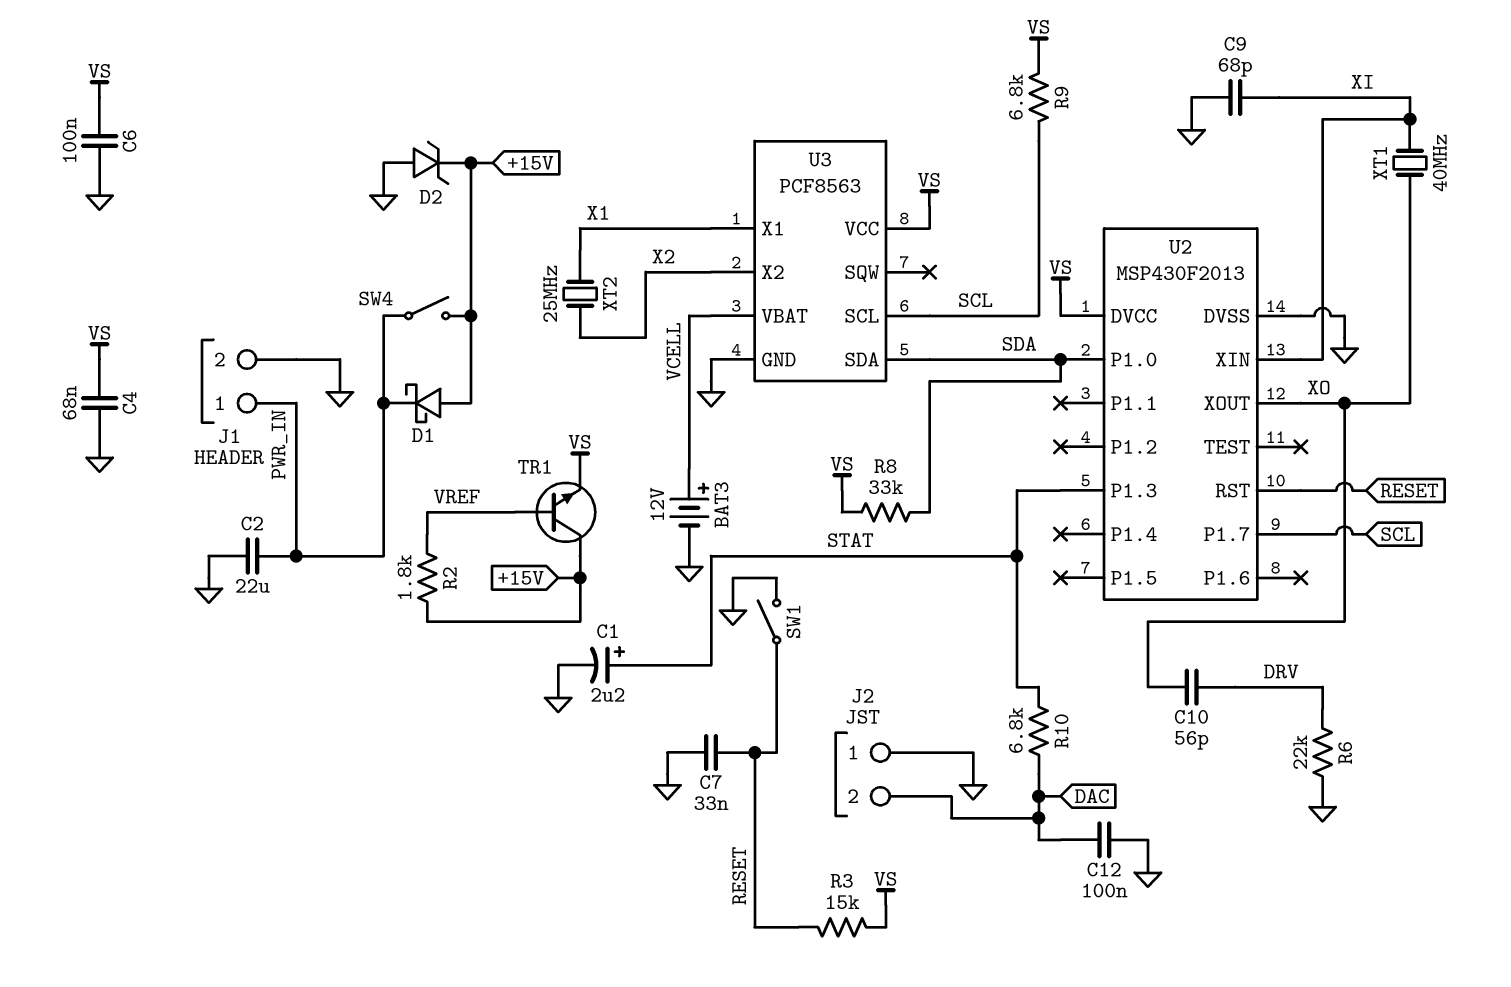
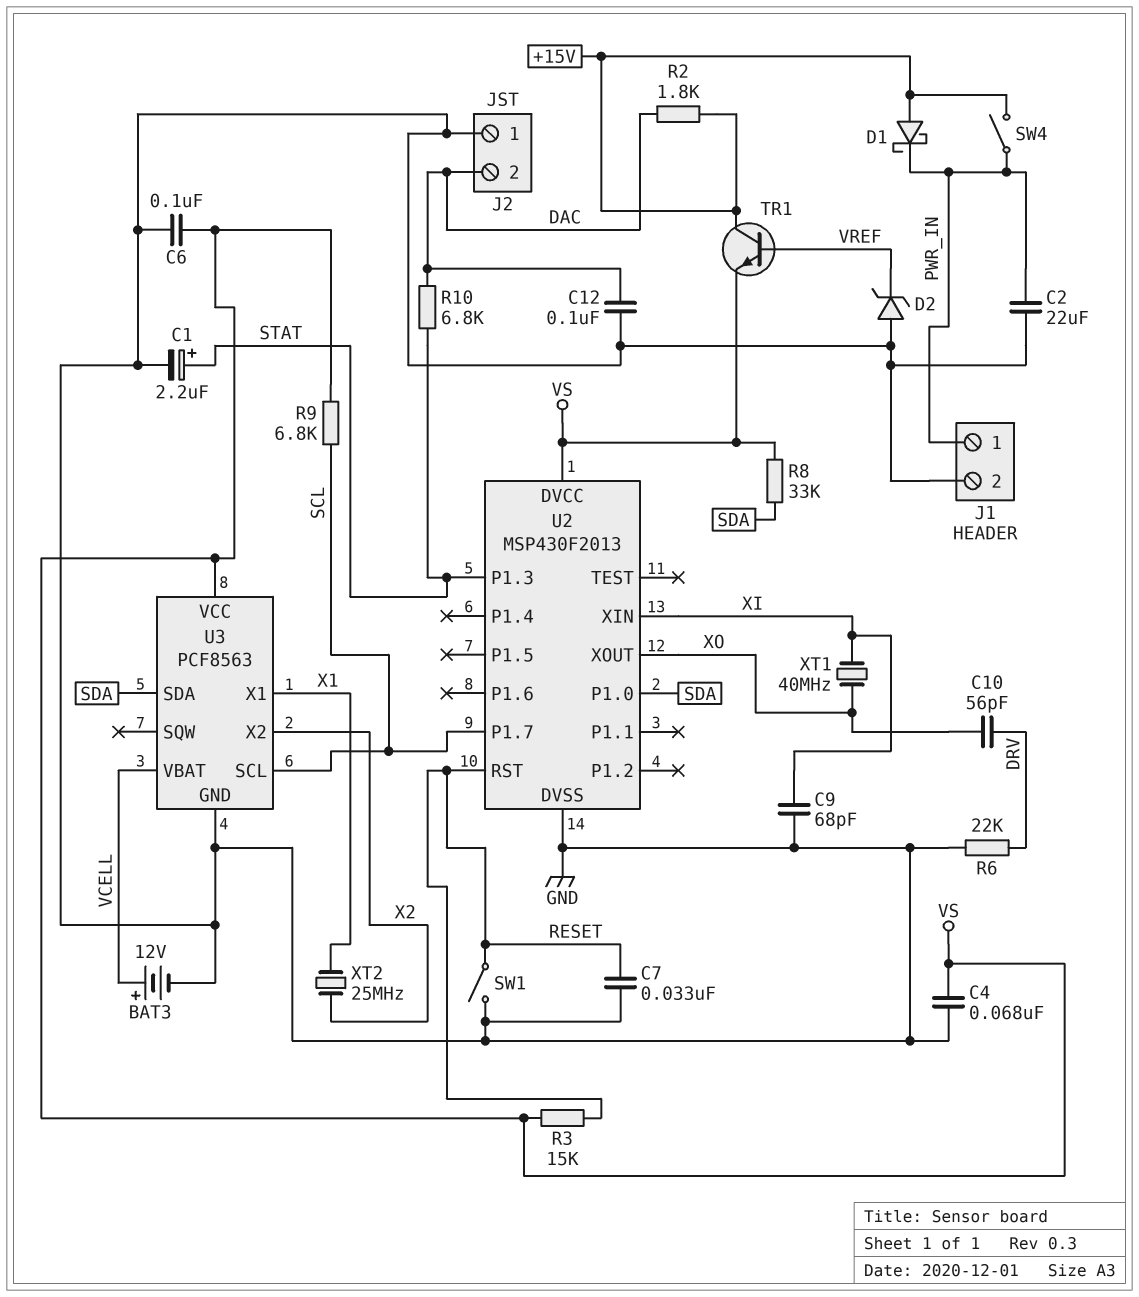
D2: zener (A GND, K +15V) -> zener (A GND, K VREF)
R2: 1.8k (+15V, VREF) -> 1.8k (+15V, DAC)

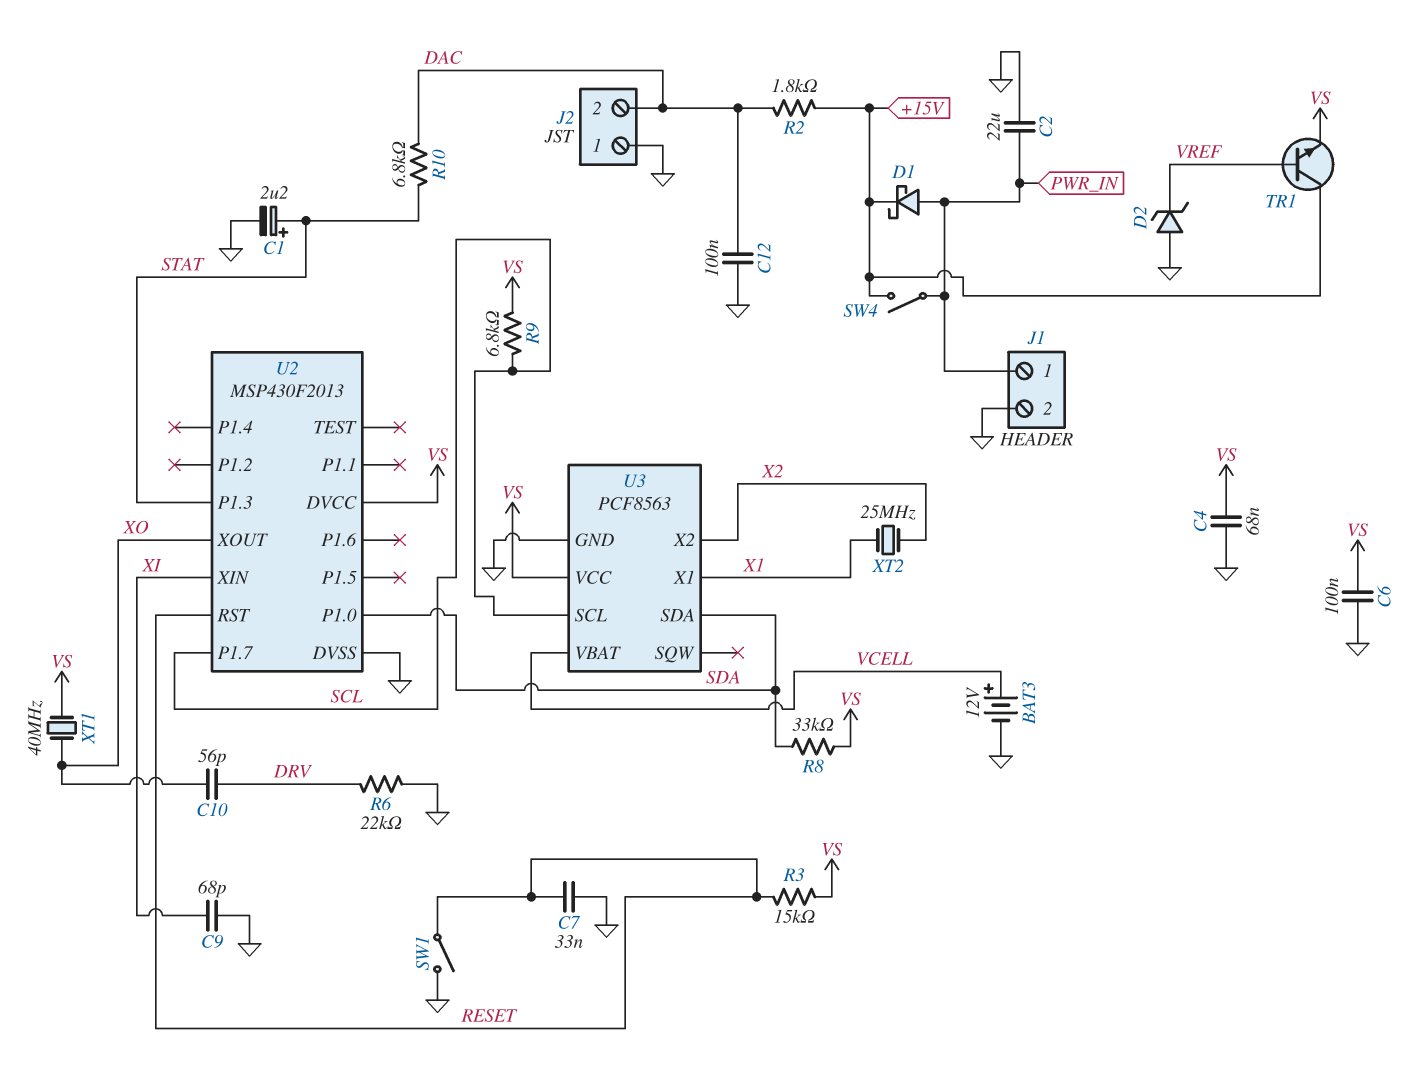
D1: schottky (A +15V, K PWR_IN) -> schottky (A PWR_IN, K +15V)
XT1: 40MHz (XI, XO) -> 40MHz (VS, XO)

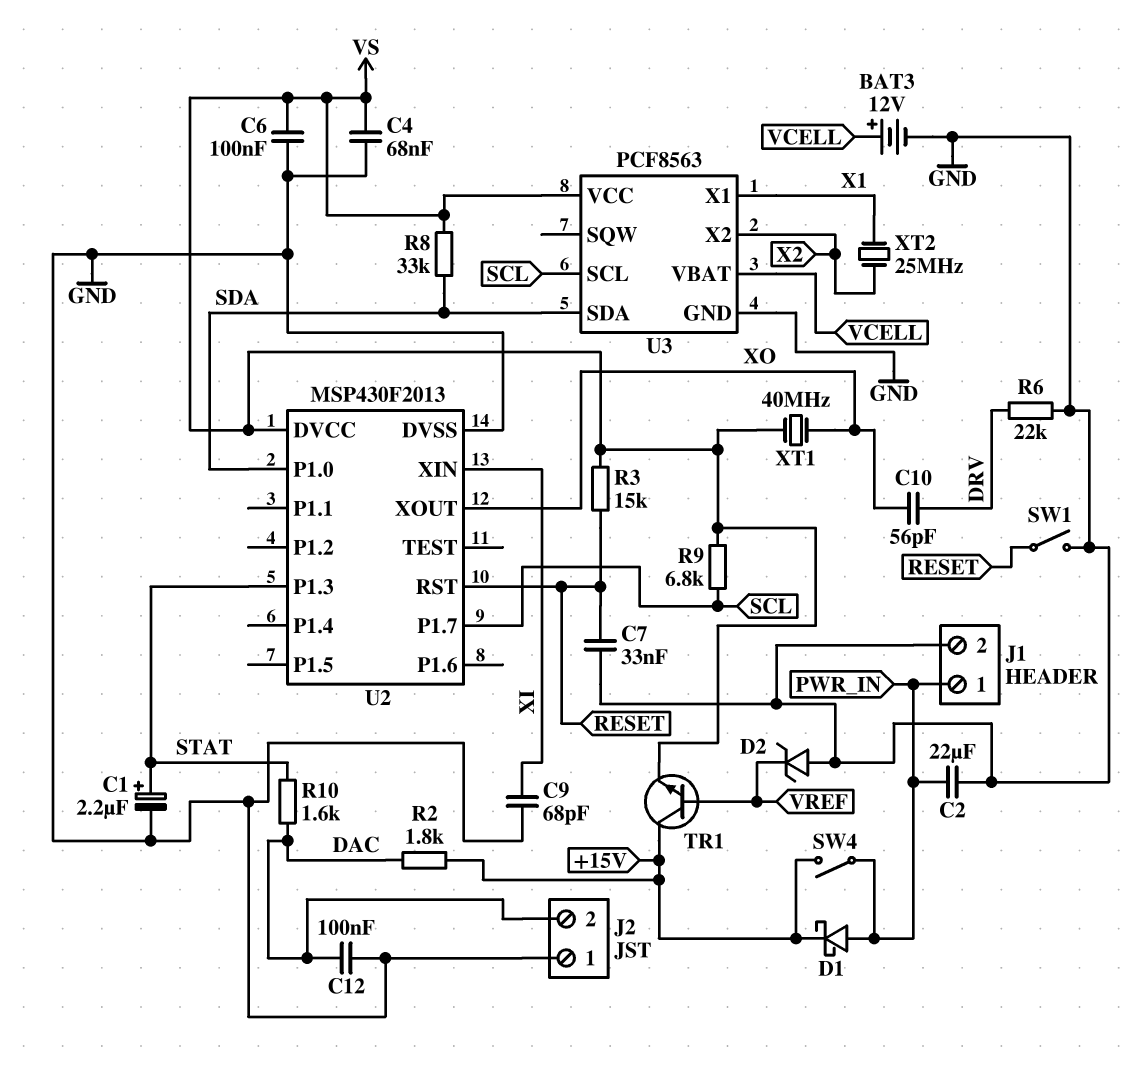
R10: 6.8k (DAC, STAT) -> 1.6k (DAC, STAT)

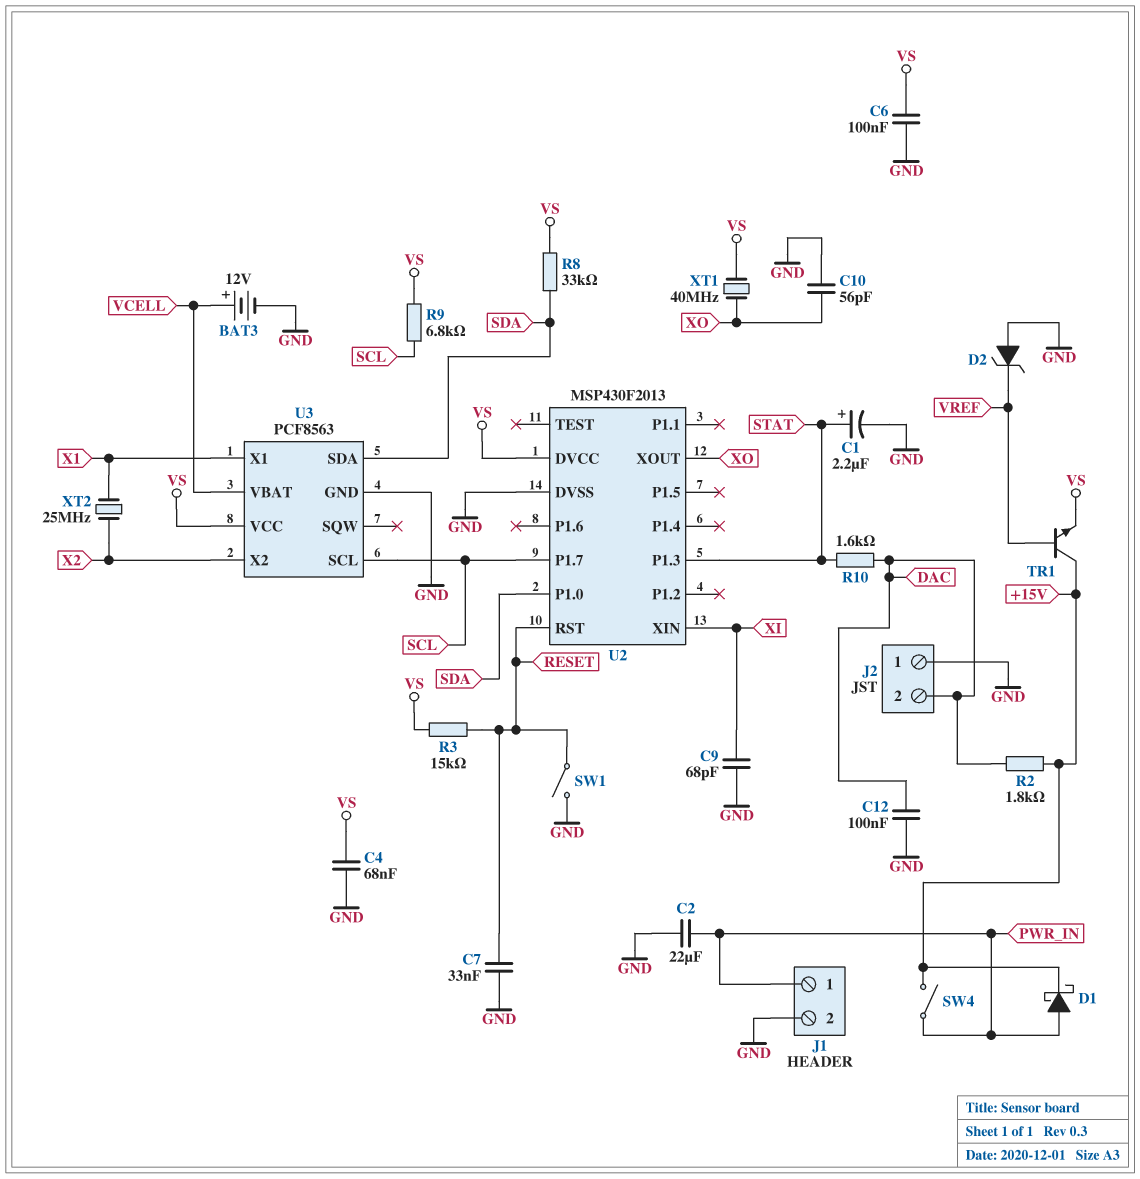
C10: 56pF (DRV, XO) -> 56pF (GND, XO)
R6: 22k (DRV, GND) -> none

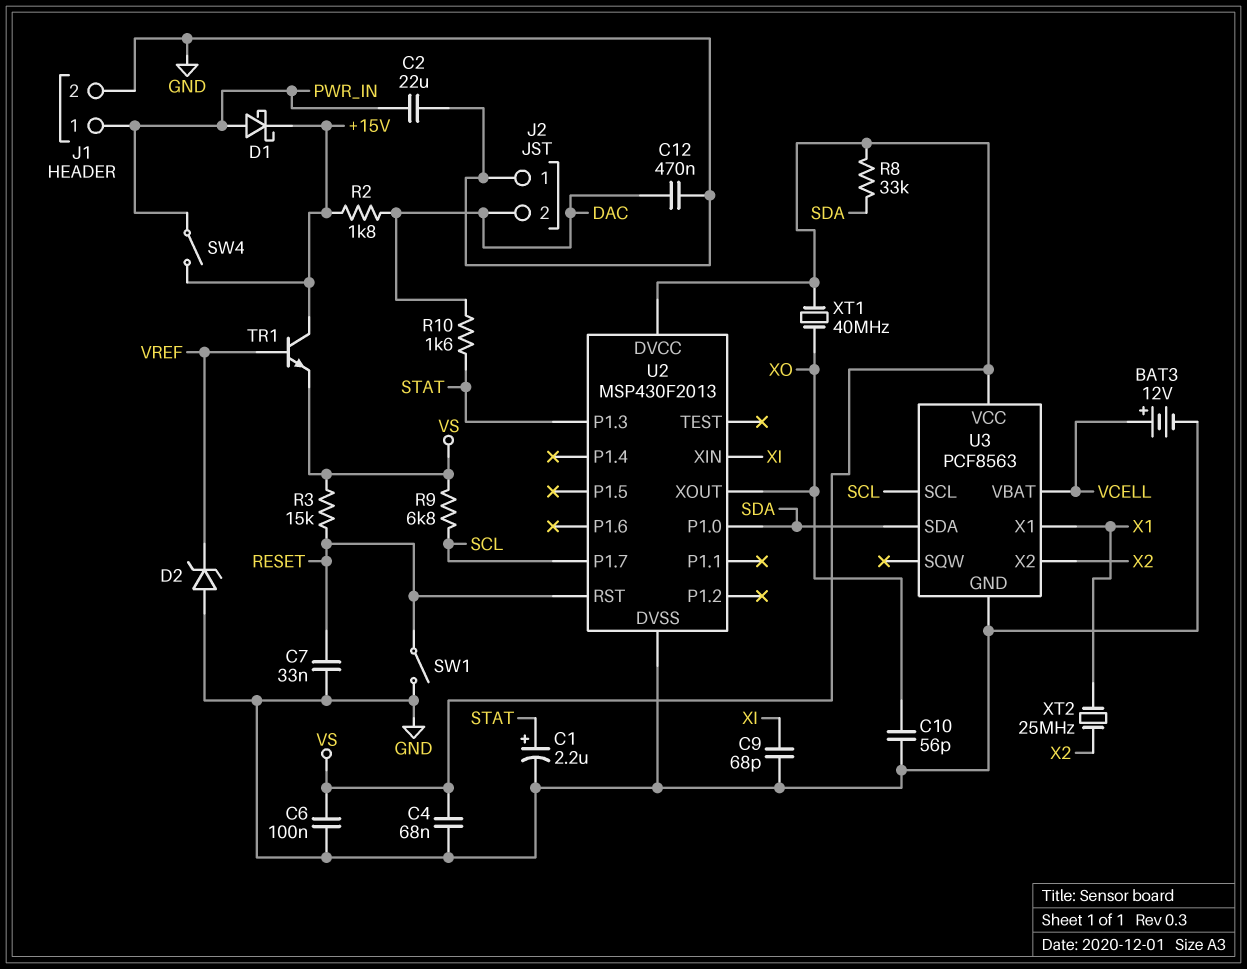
C12: 100nF (DAC, GND) -> 470nF (DAC, GND)

